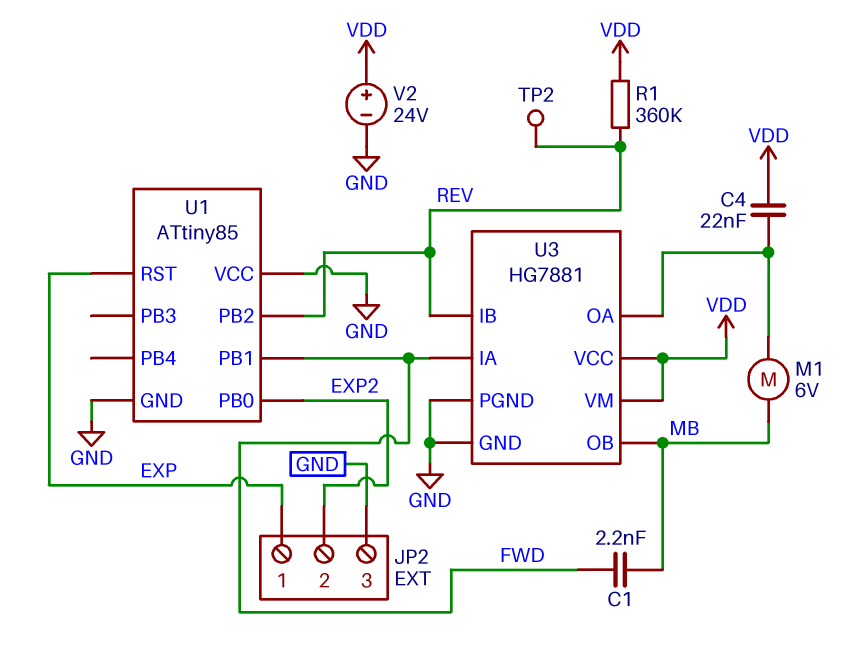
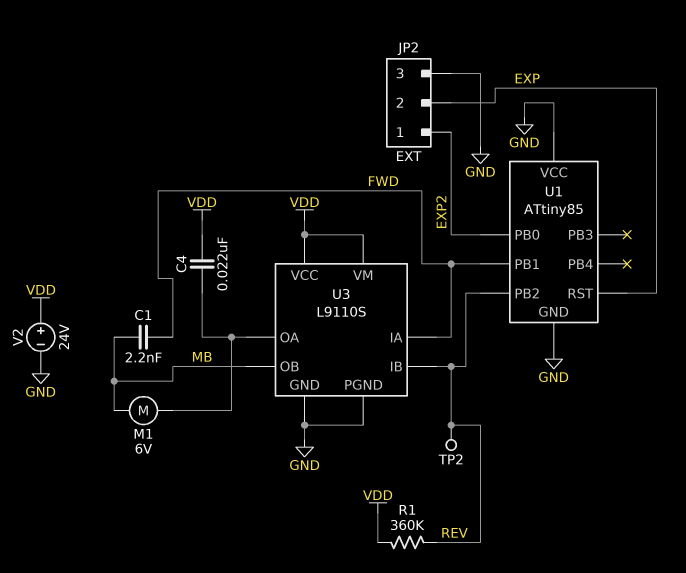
JP2 pin 1: EXP -> EXP2
JP2 pin 2: EXP2 -> EXP
U3: HG7881 -> L9110S

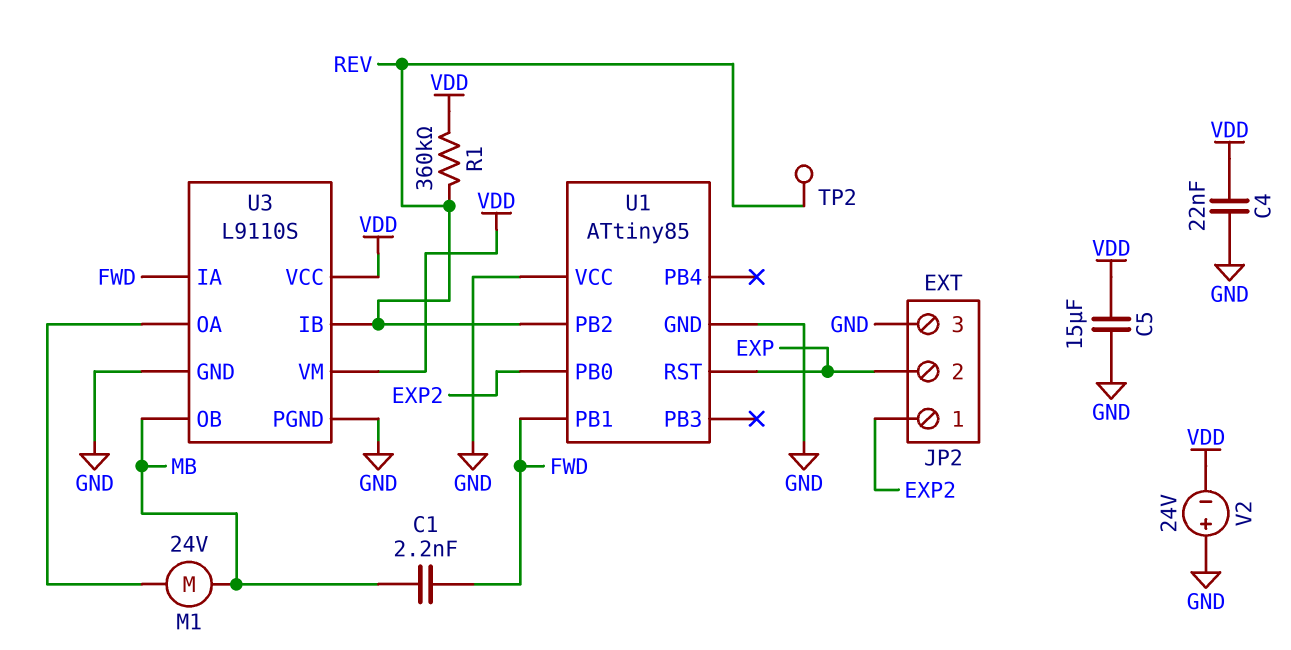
C4: 22nF (U3/OA, VDD) -> 22nF (GND, VDD)
C5: none -> 15uF (GND, VDD)
M1: motor 6V (MB, U3/OA) -> motor 24V (MB, U3/OA)
V2: 24V (plus VDD, minus GND) -> 24V (plus GND, minus VDD)

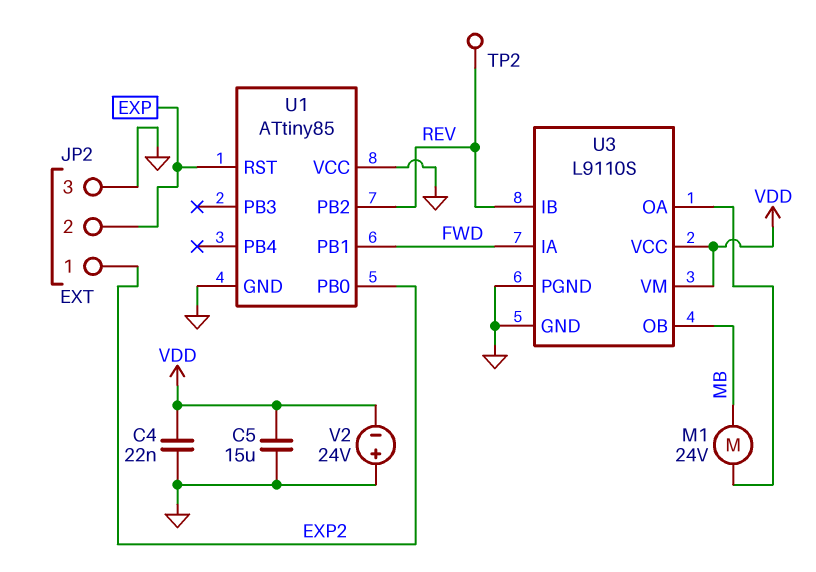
C1: 2.2nF (FWD, MB) -> none
R1: 360k (REV, VDD) -> none

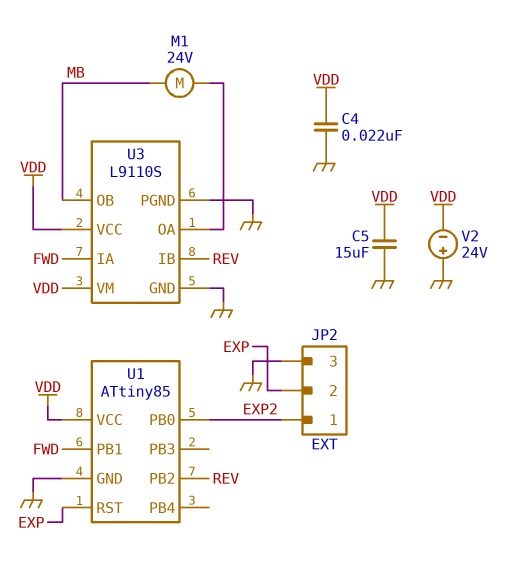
TP2: test point (REV) -> none
U1 pin VCC: GND -> VDD

